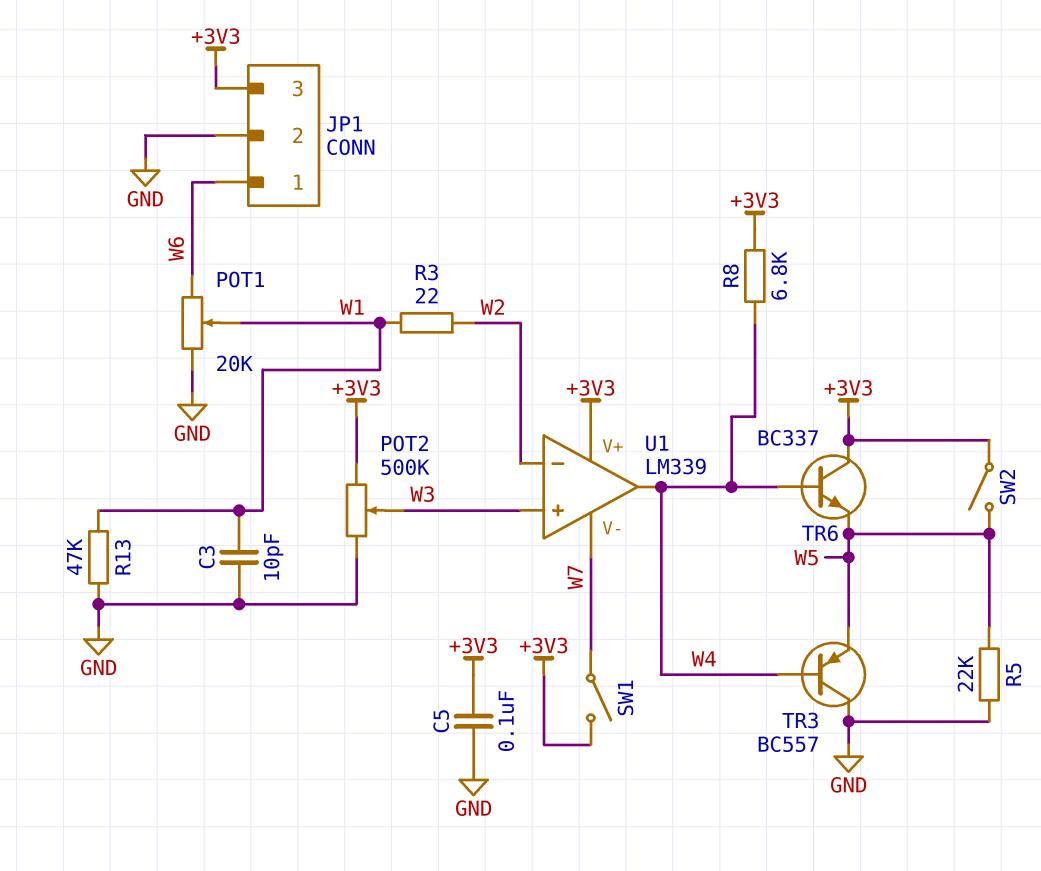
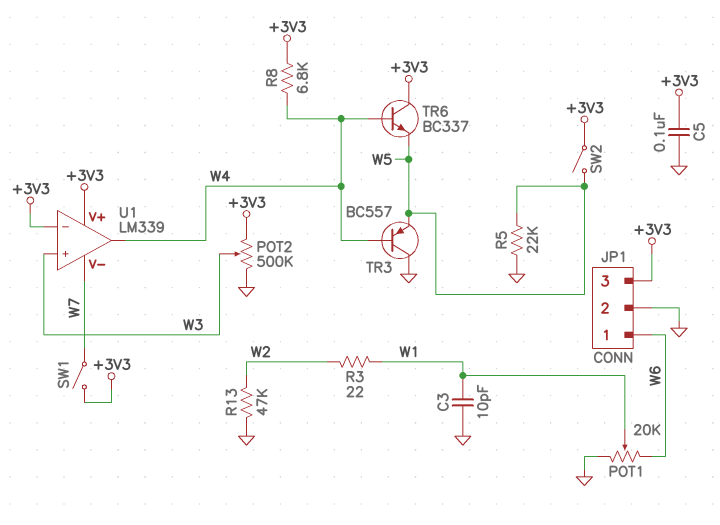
R13: 47k (GND, W1) -> 47k (GND, W2)
U1 pin in-: W2 -> +3V3

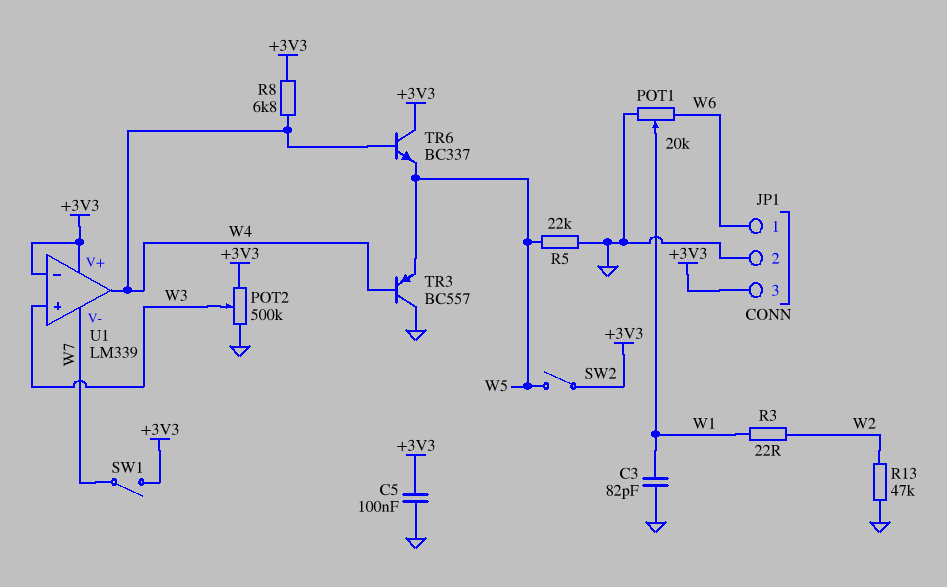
C3: 10pF (GND, W1) -> 82pF (GND, W1)

